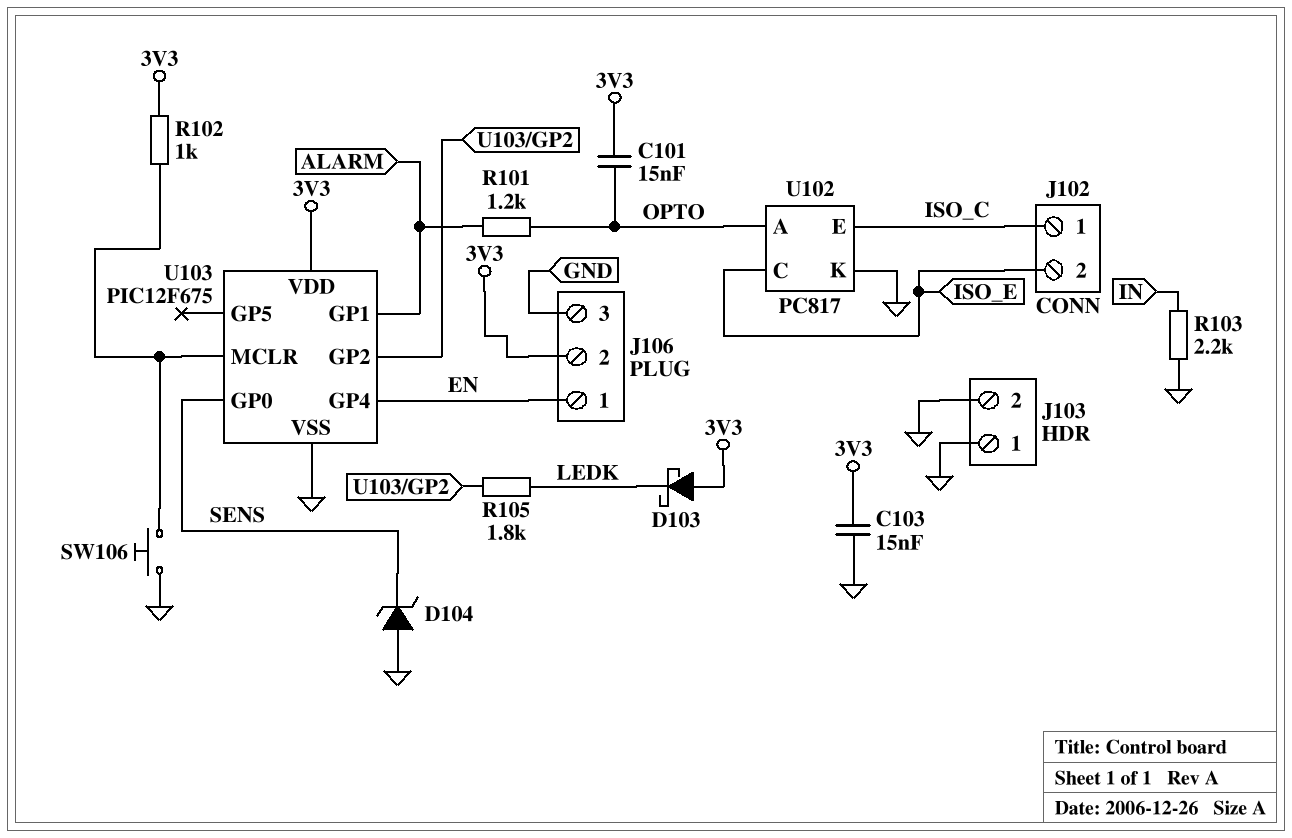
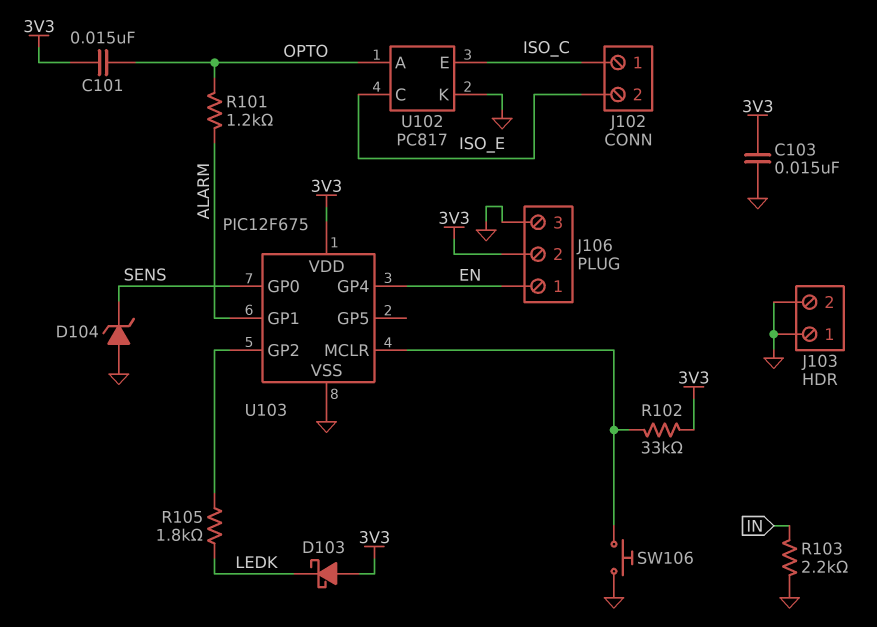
R102: 1k (3V3, U103/MCLR) -> 33k (3V3, U103/MCLR)

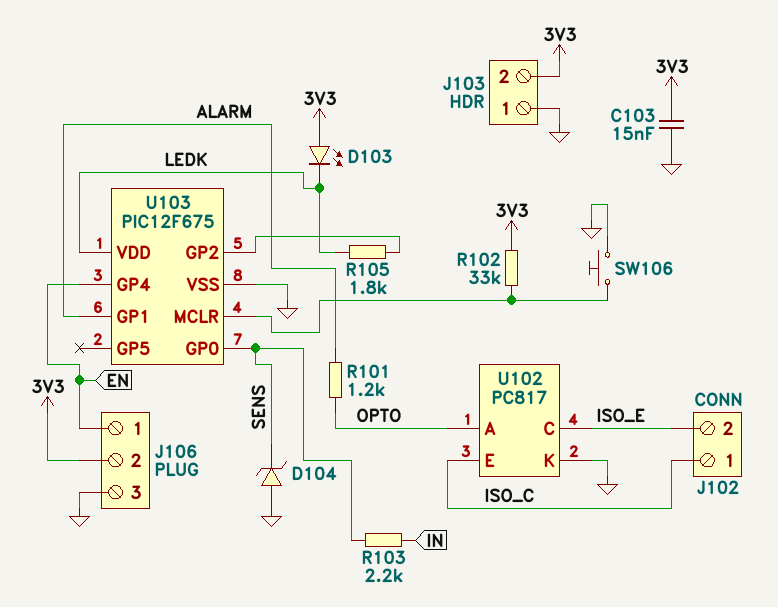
C101: 15nF (3V3, OPTO) -> none
D103: schottky (A 3V3, K LEDK) -> LED (A 3V3, K LEDK)
J103 pin 2: GND -> 3V3
R103: 2.2k (GND, IN) -> 2.2k (IN, SENS)
U103 pin VDD: 3V3 -> LEDK

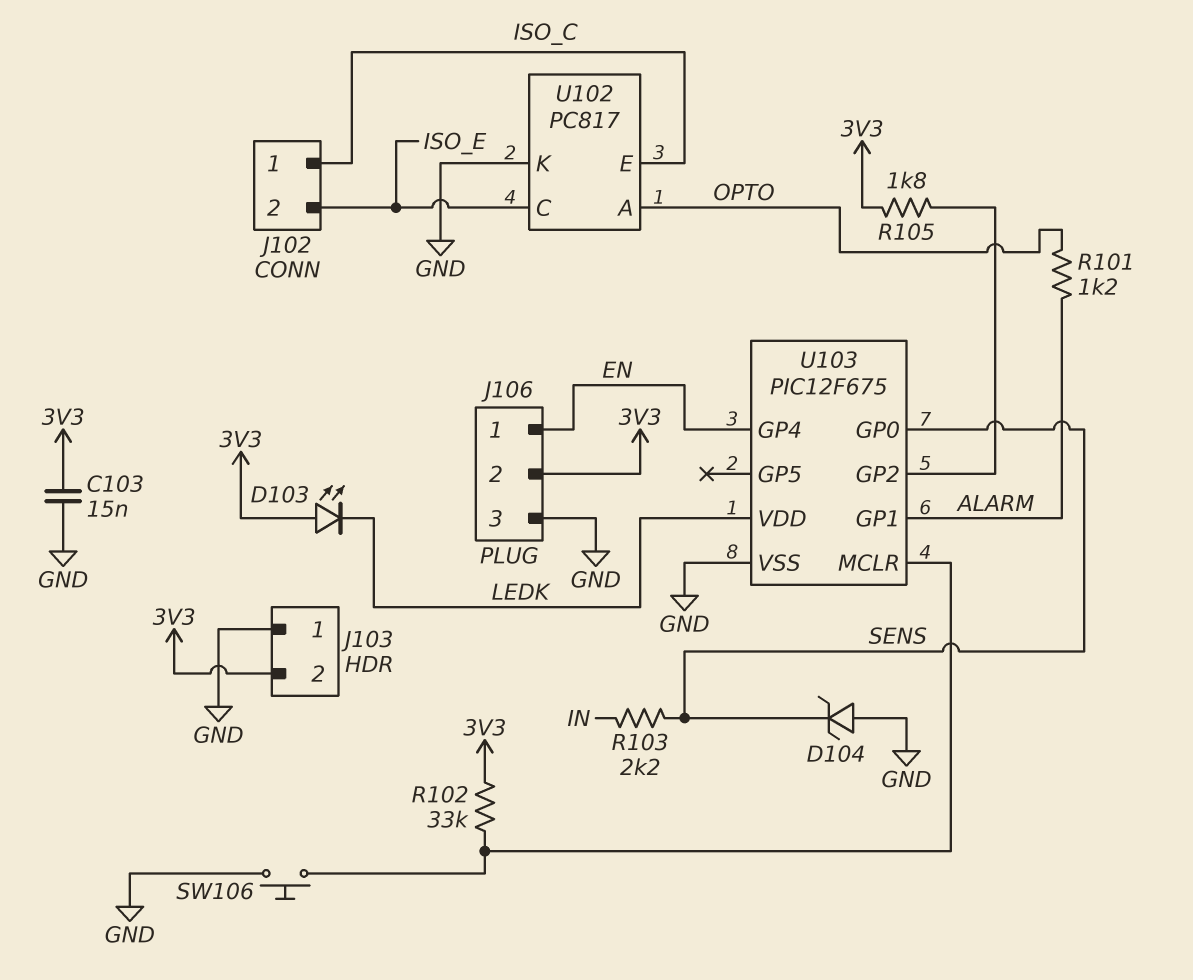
R105: 1.8k (LEDK, U103/GP2) -> 1.8k (3V3, U103/GP2)

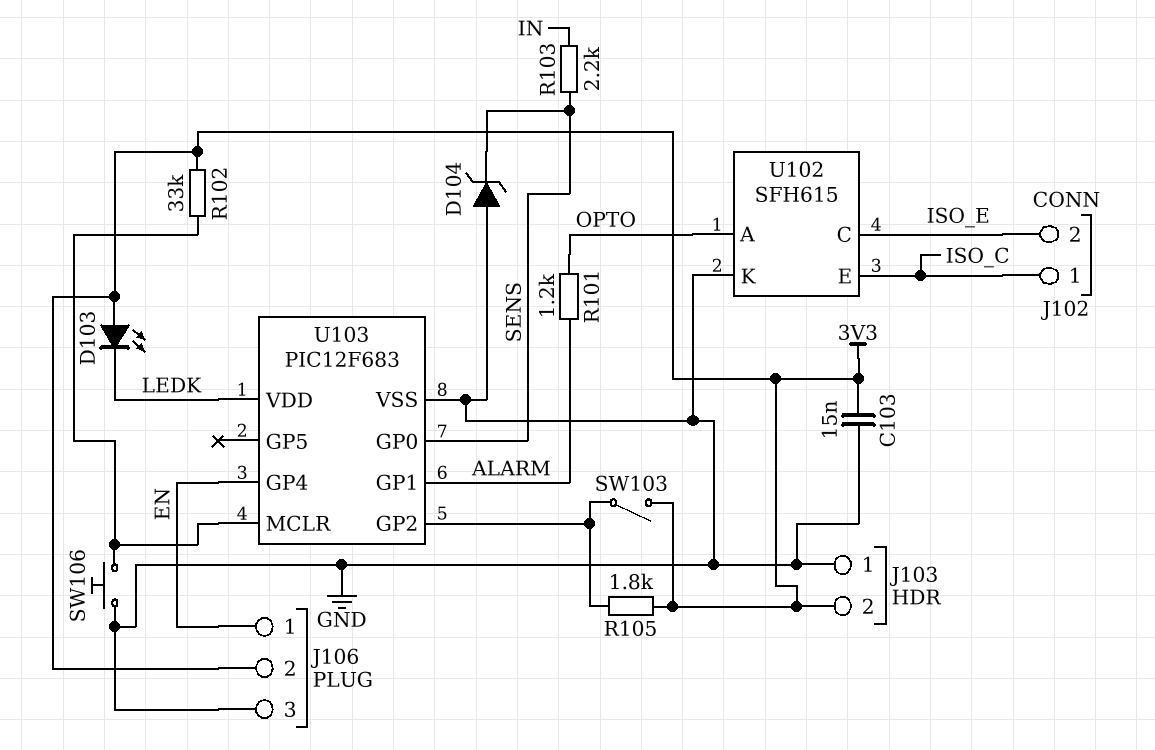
SW103: none -> switch (3V3, U103/GP2)
U102: PC817 -> SFH615
U103: PIC12F675 -> PIC12F683

